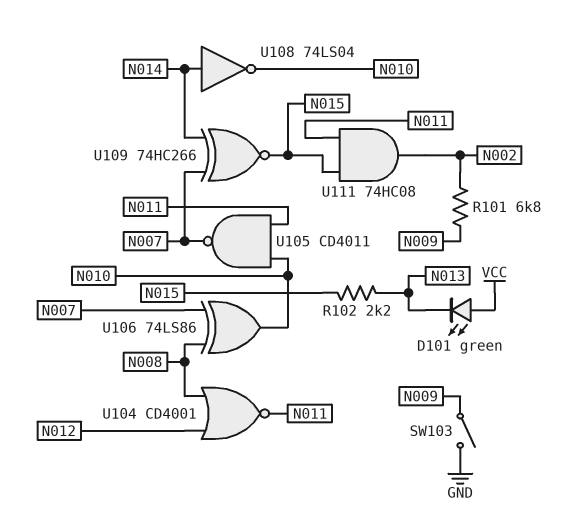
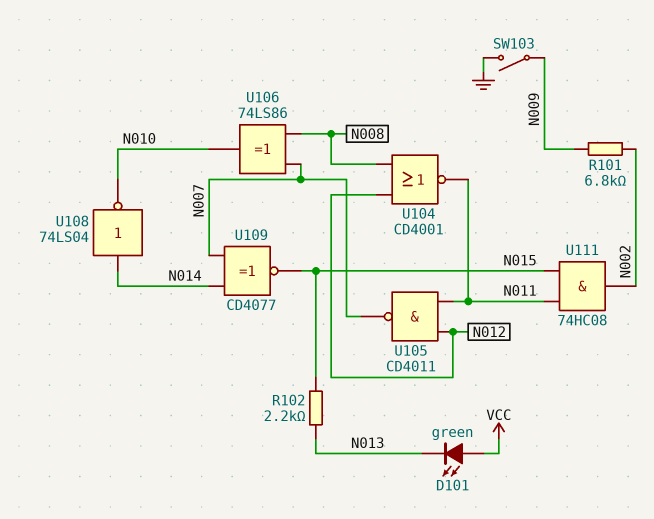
U105: NAND CD4011 (in N010, in N011, out N007) -> NAND CD4011 (in N011, in N012, out N007)
U109: XNOR 74HC266 (in N007, in N014, out N015) -> XNOR CD4077 (in N007, in N014, out N015)

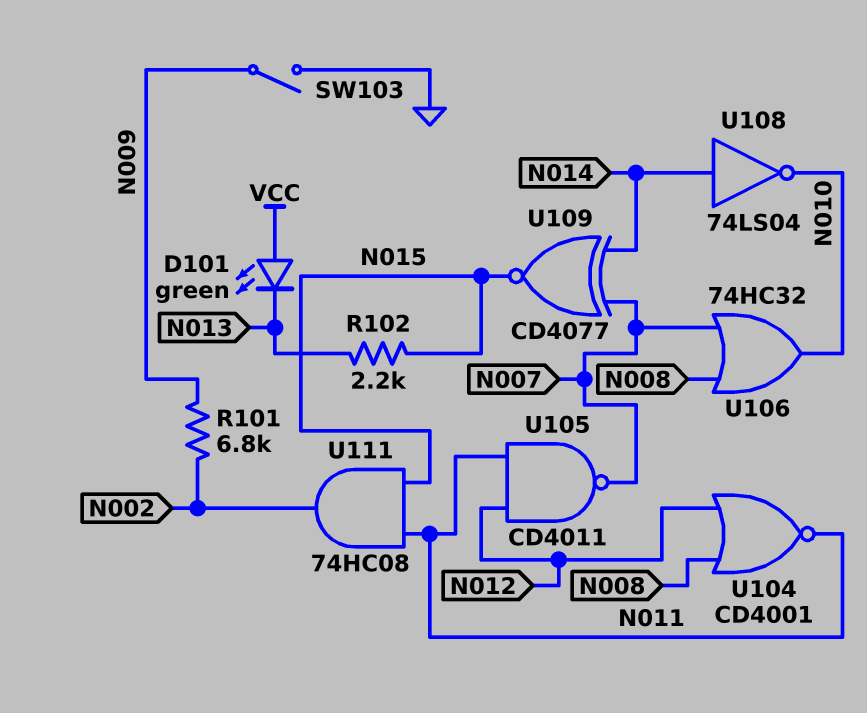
U106: XOR 74LS86 (in N007, in N008, out N010) -> OR 74HC32 (in N007, in N008, out N010)

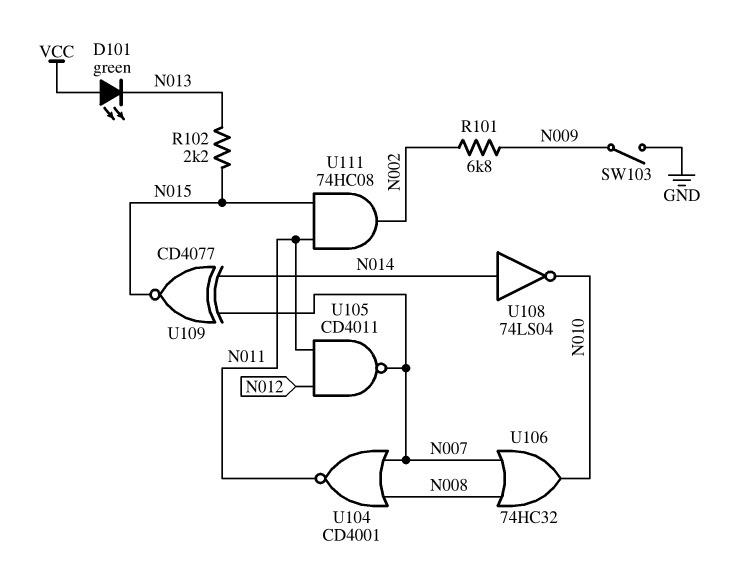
U104: NOR CD4001 (in N008, in N012, out N011) -> NOR CD4001 (in N007, in N008, out N011)

